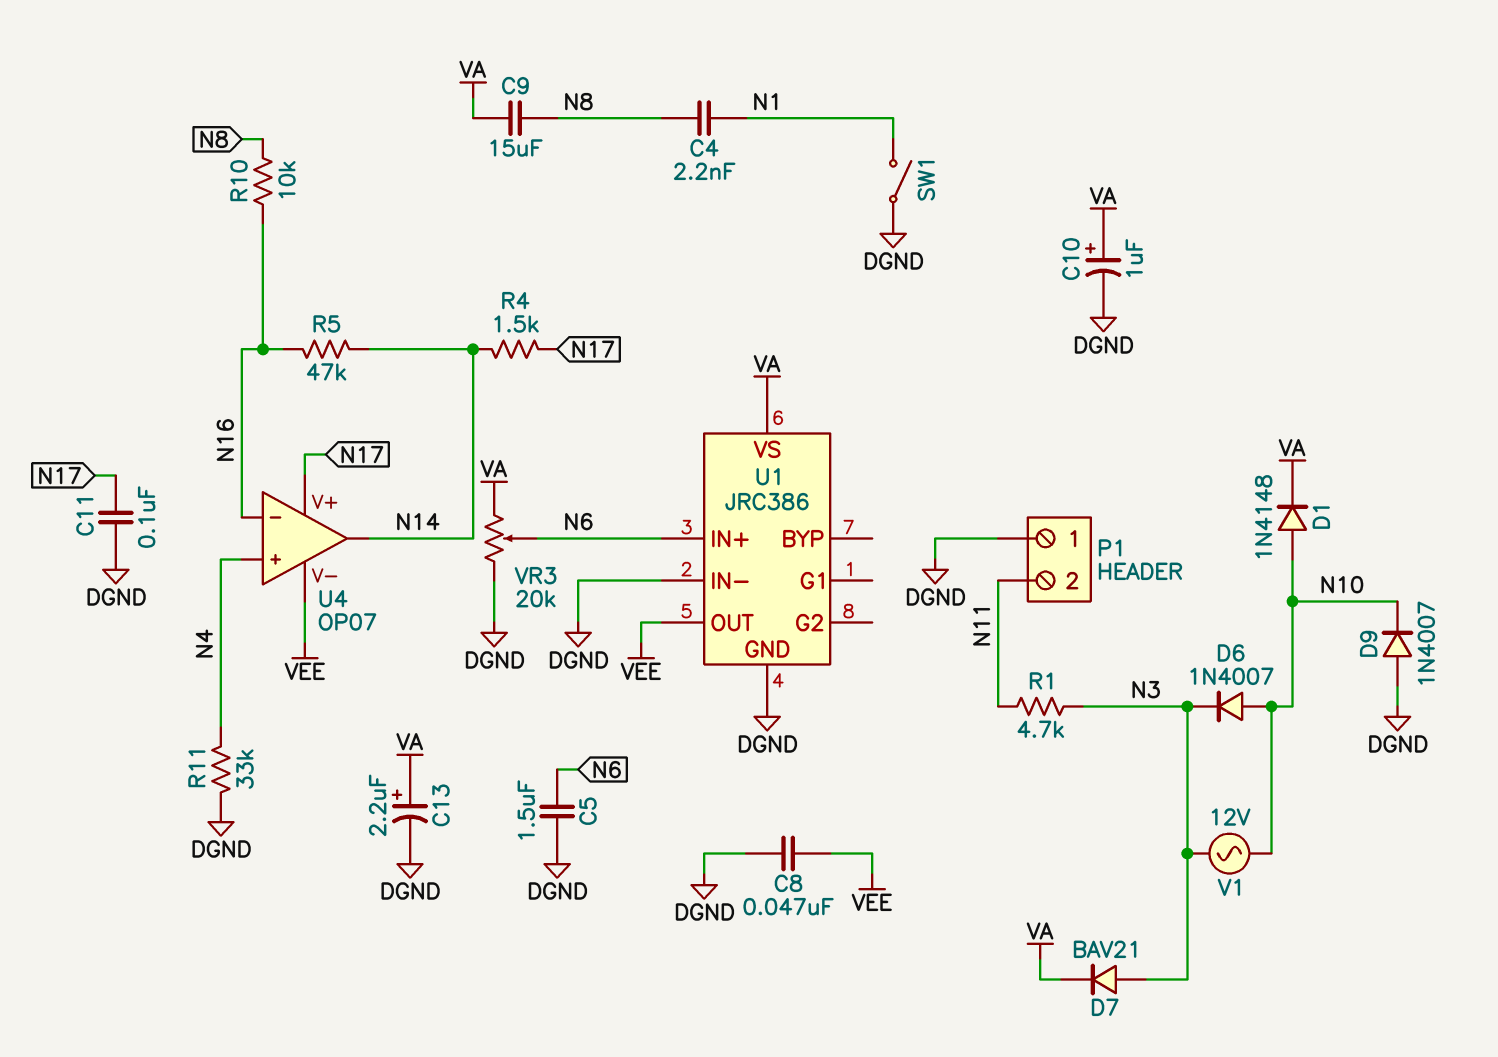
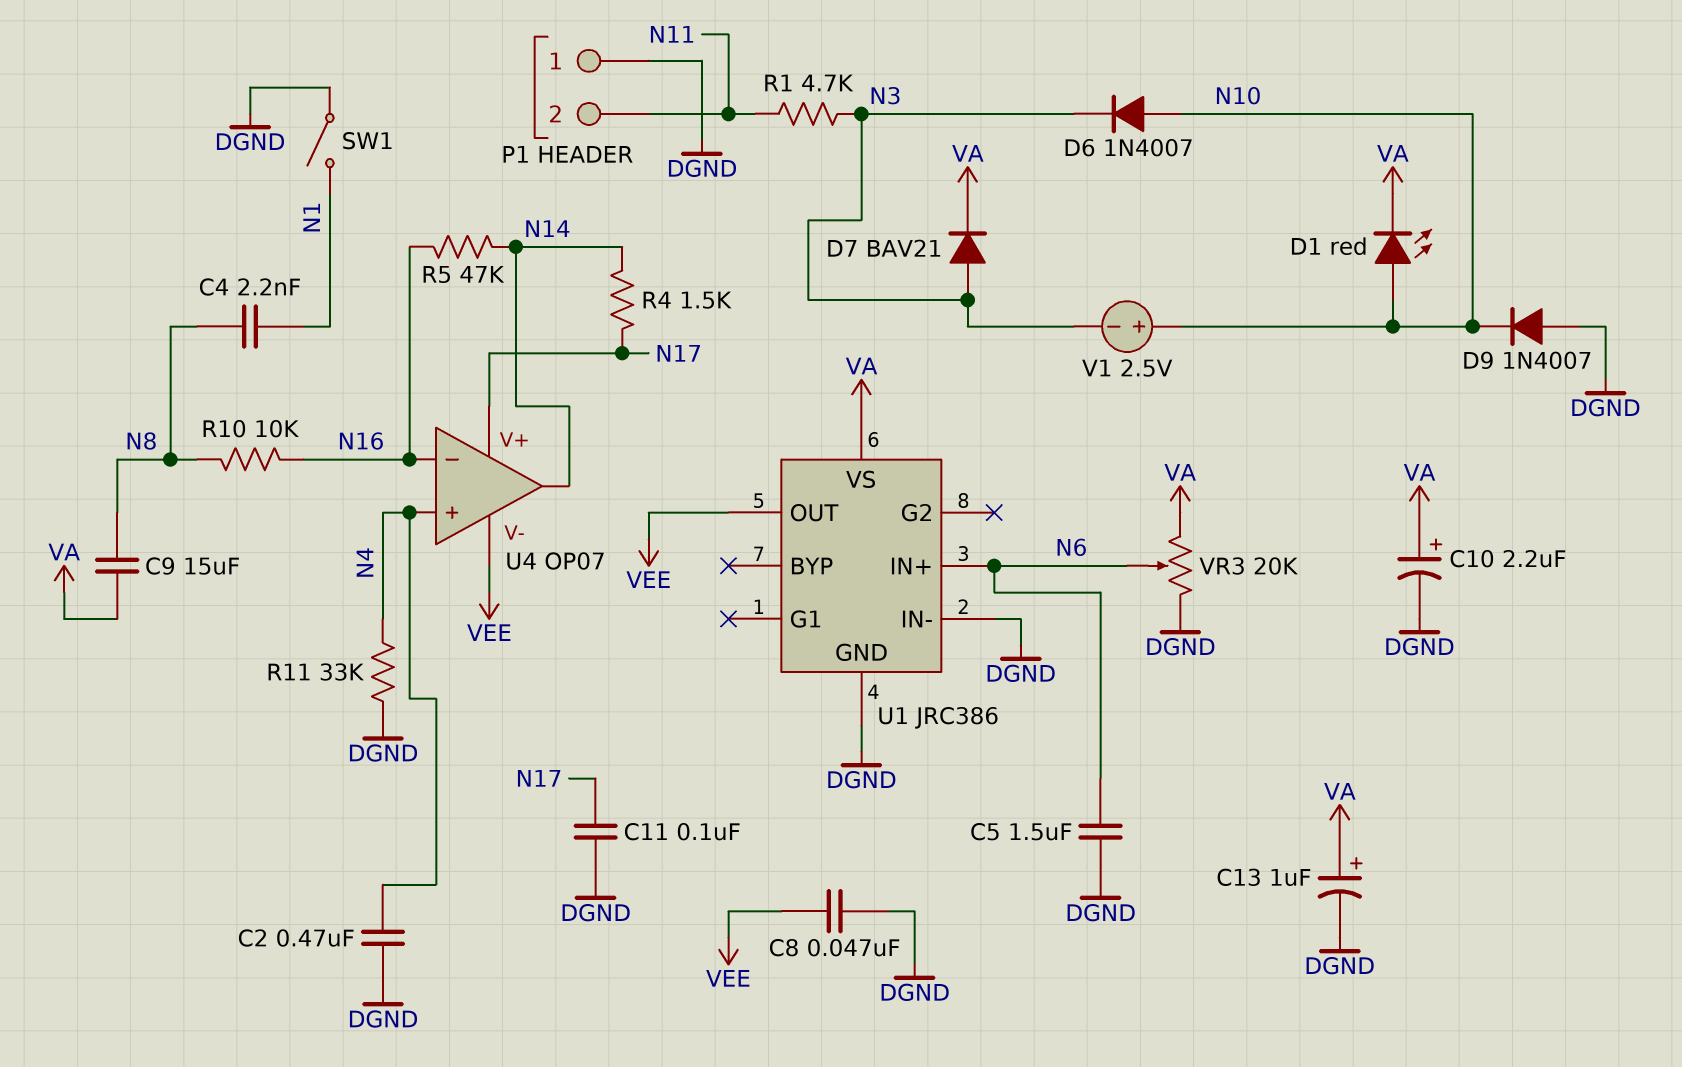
C2: none -> 470nF (DGND, N4)
C10: 1uF (plus VA, minus DGND) -> 2.2uF (plus VA, minus DGND)
C13: 2.2uF (plus VA, minus DGND) -> 1uF (plus VA, minus DGND)
D1: diode 1N4148 (A N10, K VA) -> LED red (A N10, K VA)
V1: AC 12V (N3, N10) -> 2.5V (plus N10, minus N3)

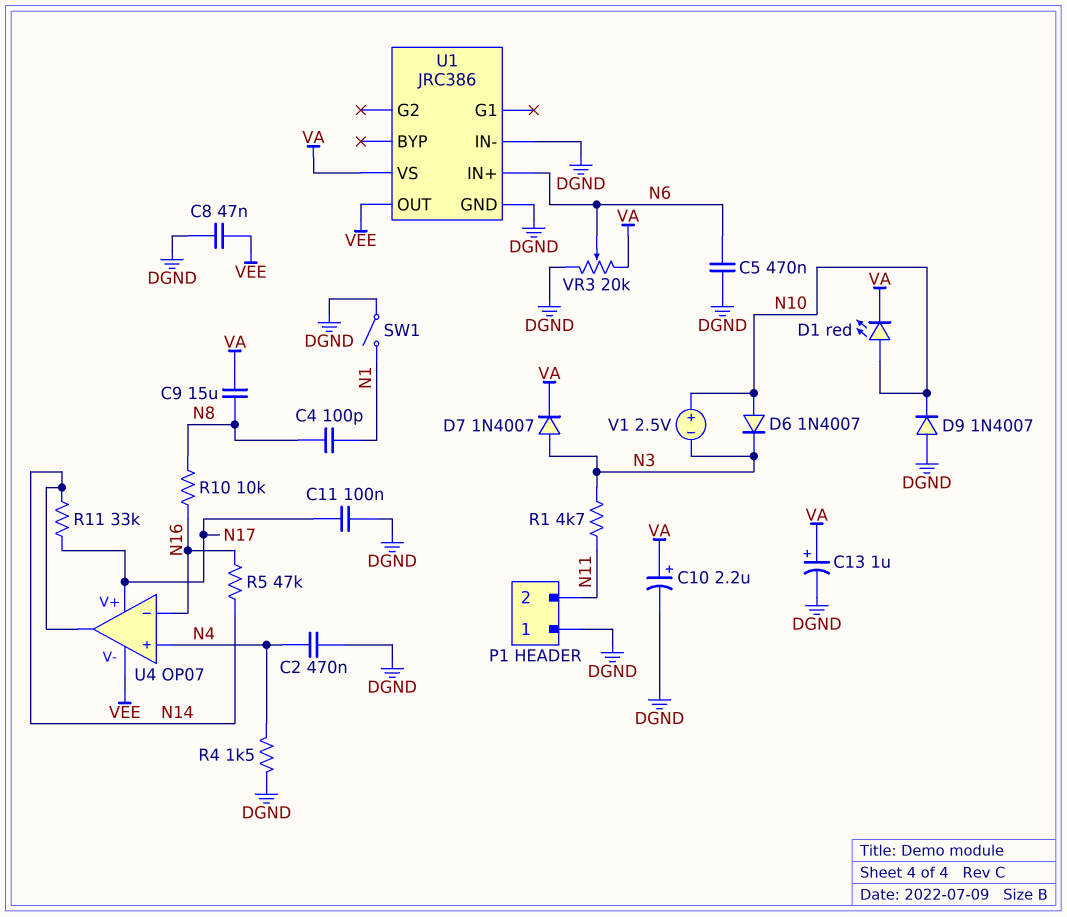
C4: 2.2nF (N1, N8) -> 100pF (N1, N8)
C5: 1.5uF (DGND, N6) -> 470nF (DGND, N6)
D7: diode BAV21 (A N3, K VA) -> diode 1N4007 (A N3, K VA)
R4: 1.5k (N14, N17) -> 1.5k (DGND, N4)
R11: 33k (DGND, N4) -> 33k (N14, N17)

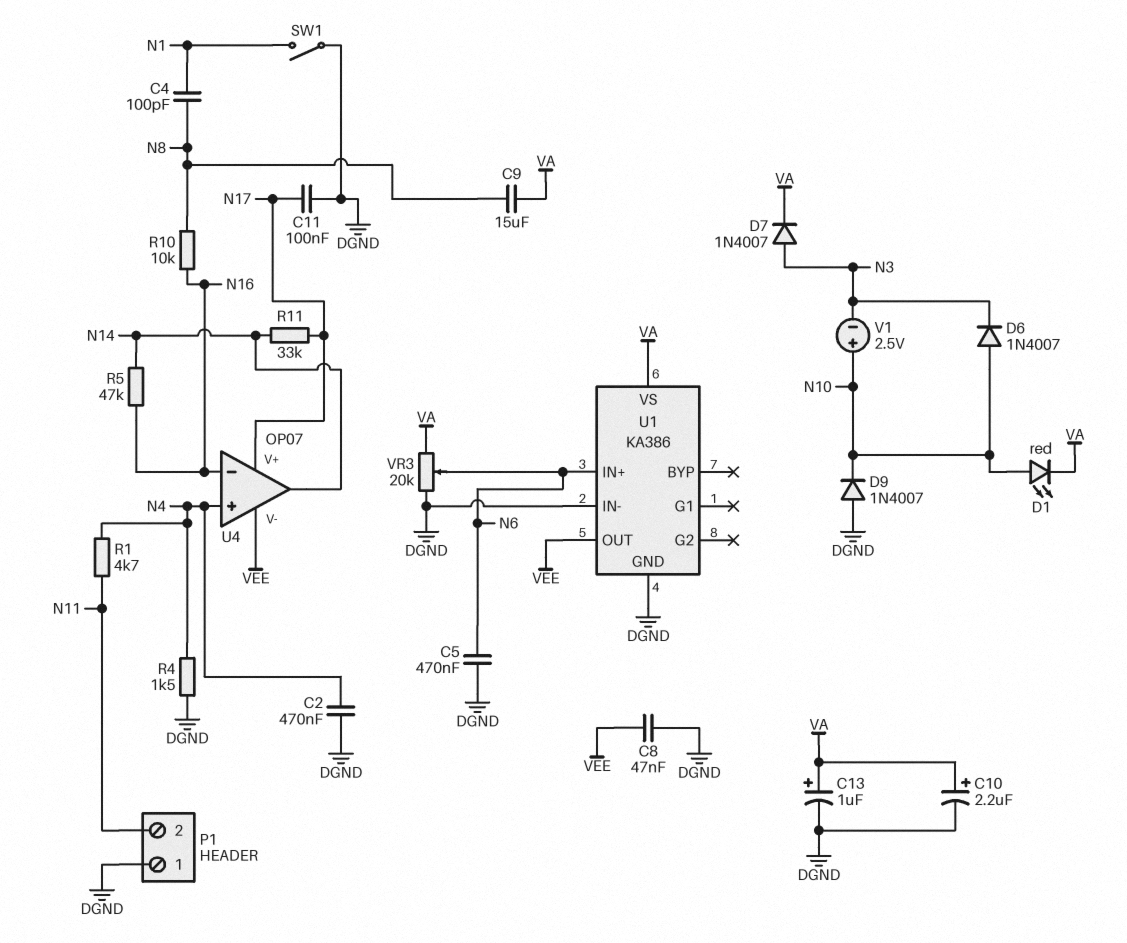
R1: 4.7k (N3, N11) -> 4.7k (N4, N11)
U1: JRC386 -> KA386

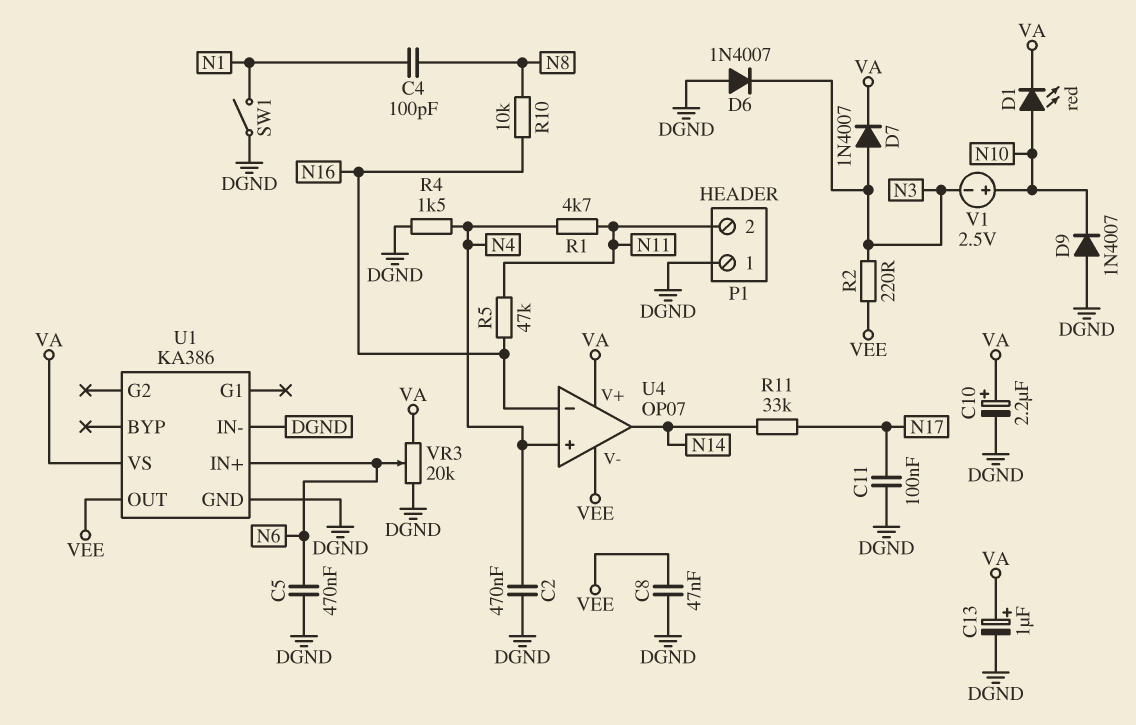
C9: 15uF (N8, VA) -> none
D6: diode 1N4007 (A N10, K N3) -> diode 1N4007 (A DGND, K N3)
R2: none -> 220 (N3, VEE)
R5: 47k (N14, N16) -> 47k (N11, N16)
U4 pin V+: N17 -> VA

